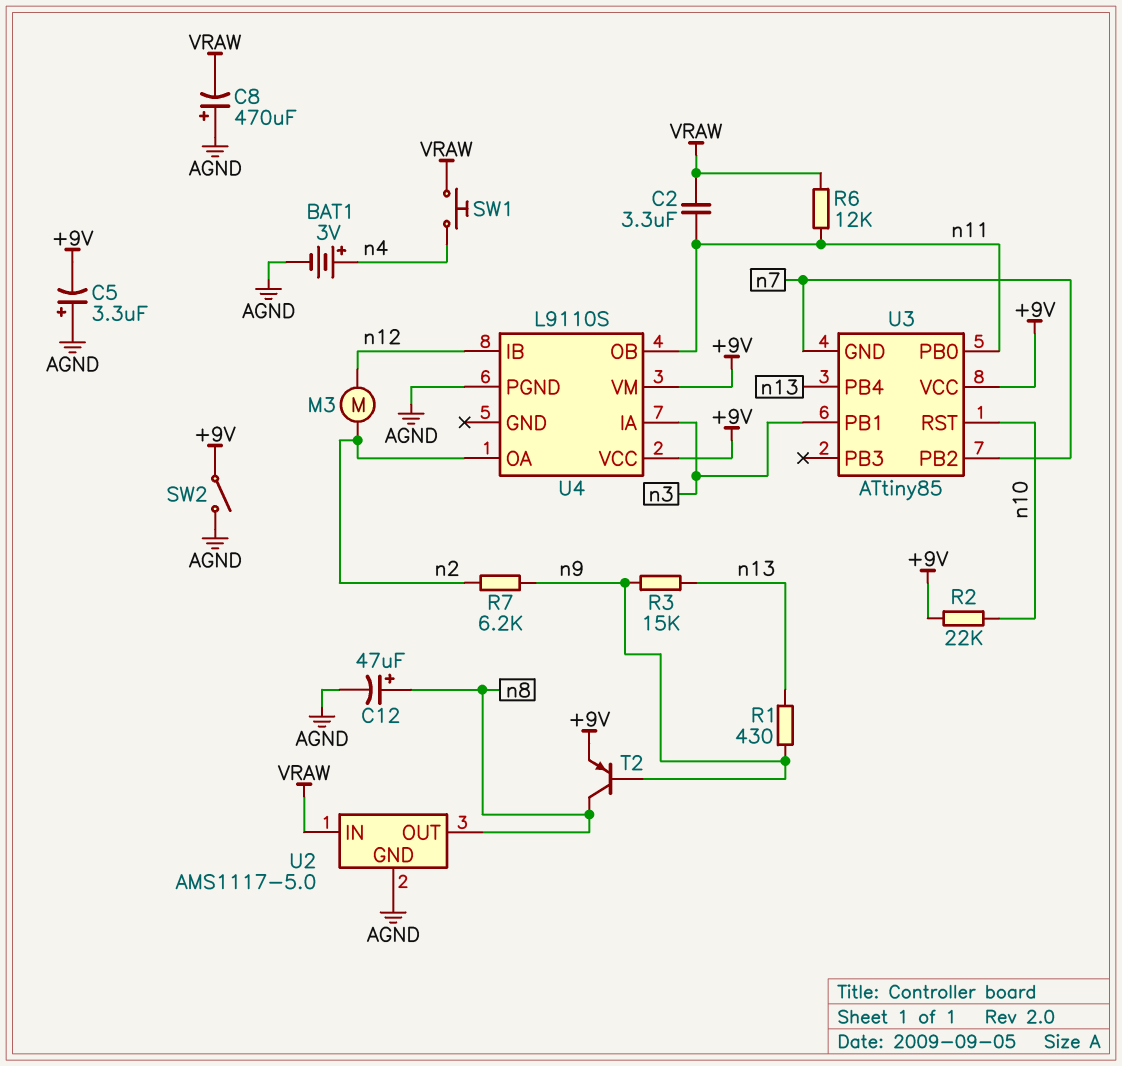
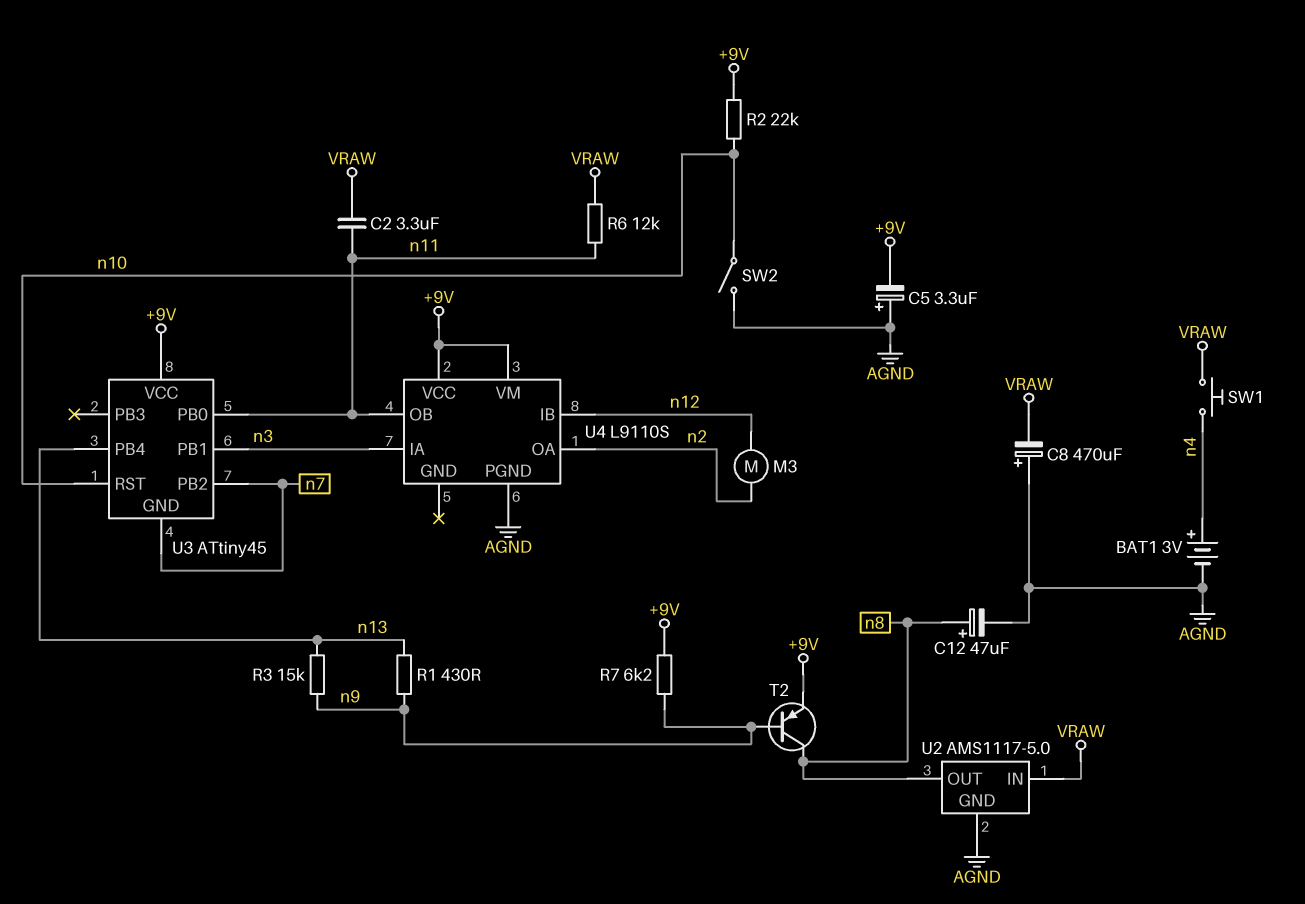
R7: 6.2k (n2, n9) -> 6.2k (+9V, n9)
SW2: switch (+9V, AGND) -> switch (AGND, n10)
U3: ATtiny85 -> ATtiny45

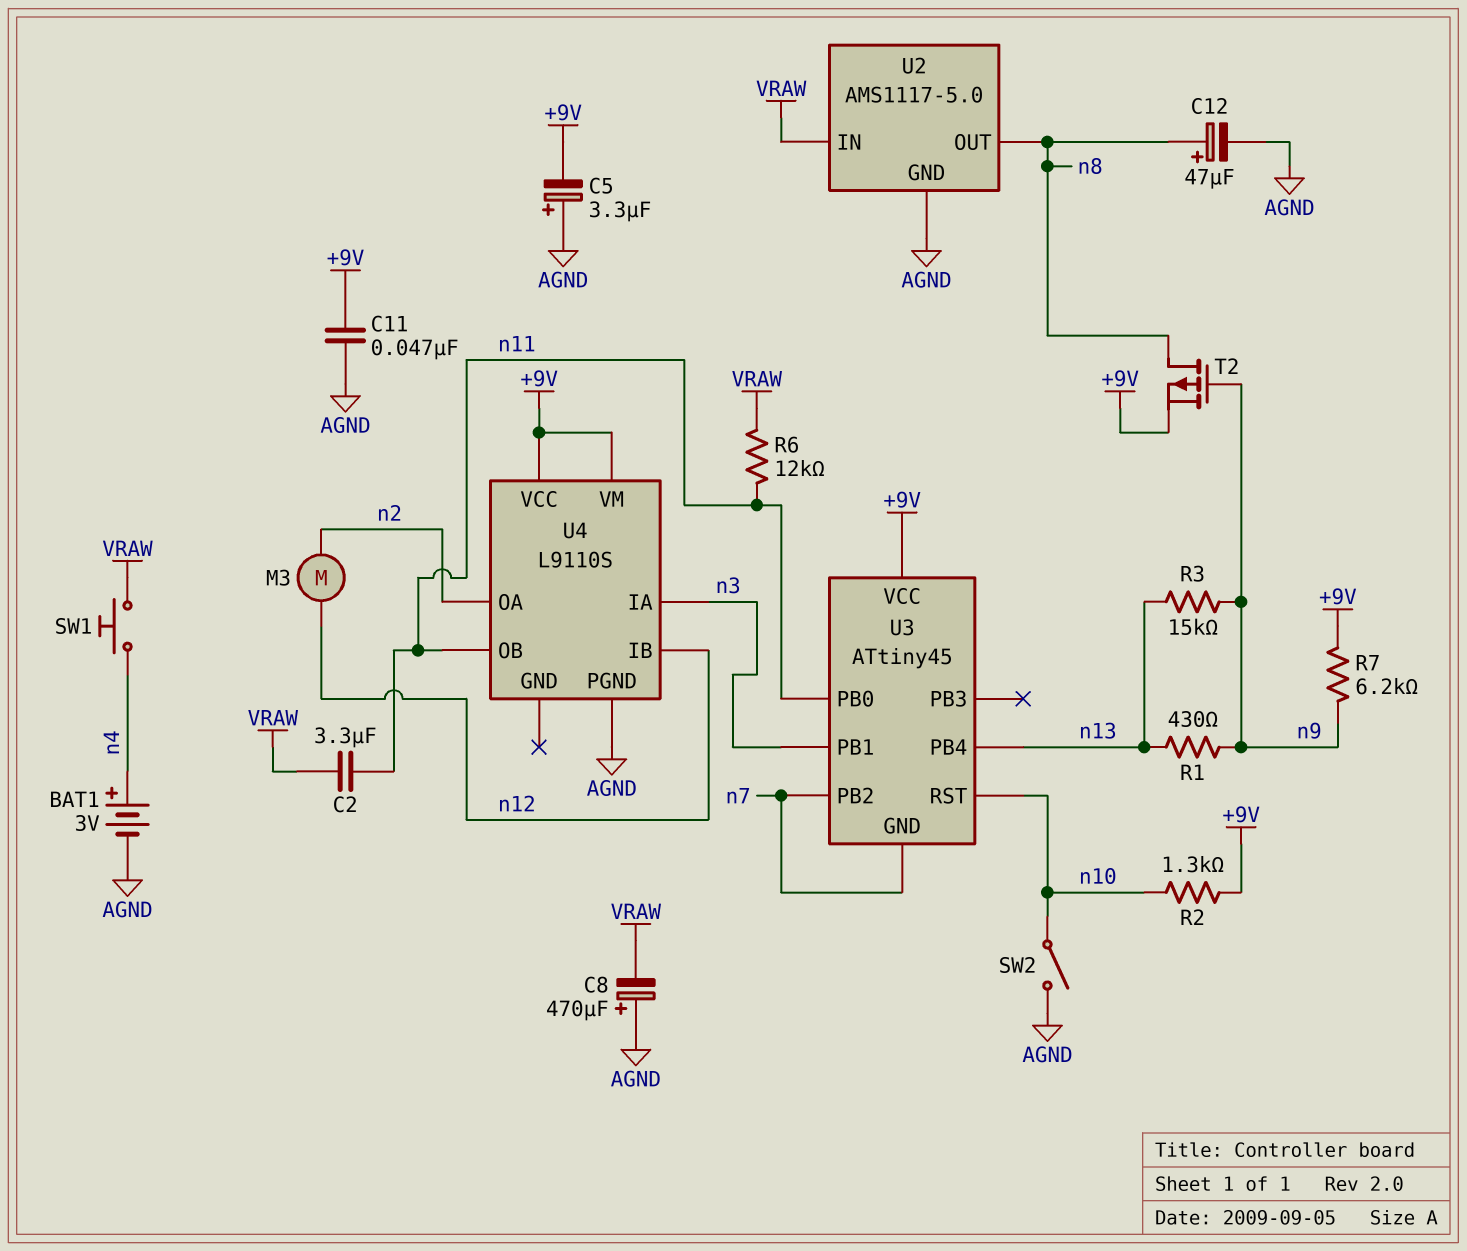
C11: none -> 47nF (+9V, AGND)
R2: 22k (+9V, n10) -> 1.3k (+9V, n10)
T2: PNP (B n9, C n8, E +9V) -> PMOS (G n9, D n8, S +9V)

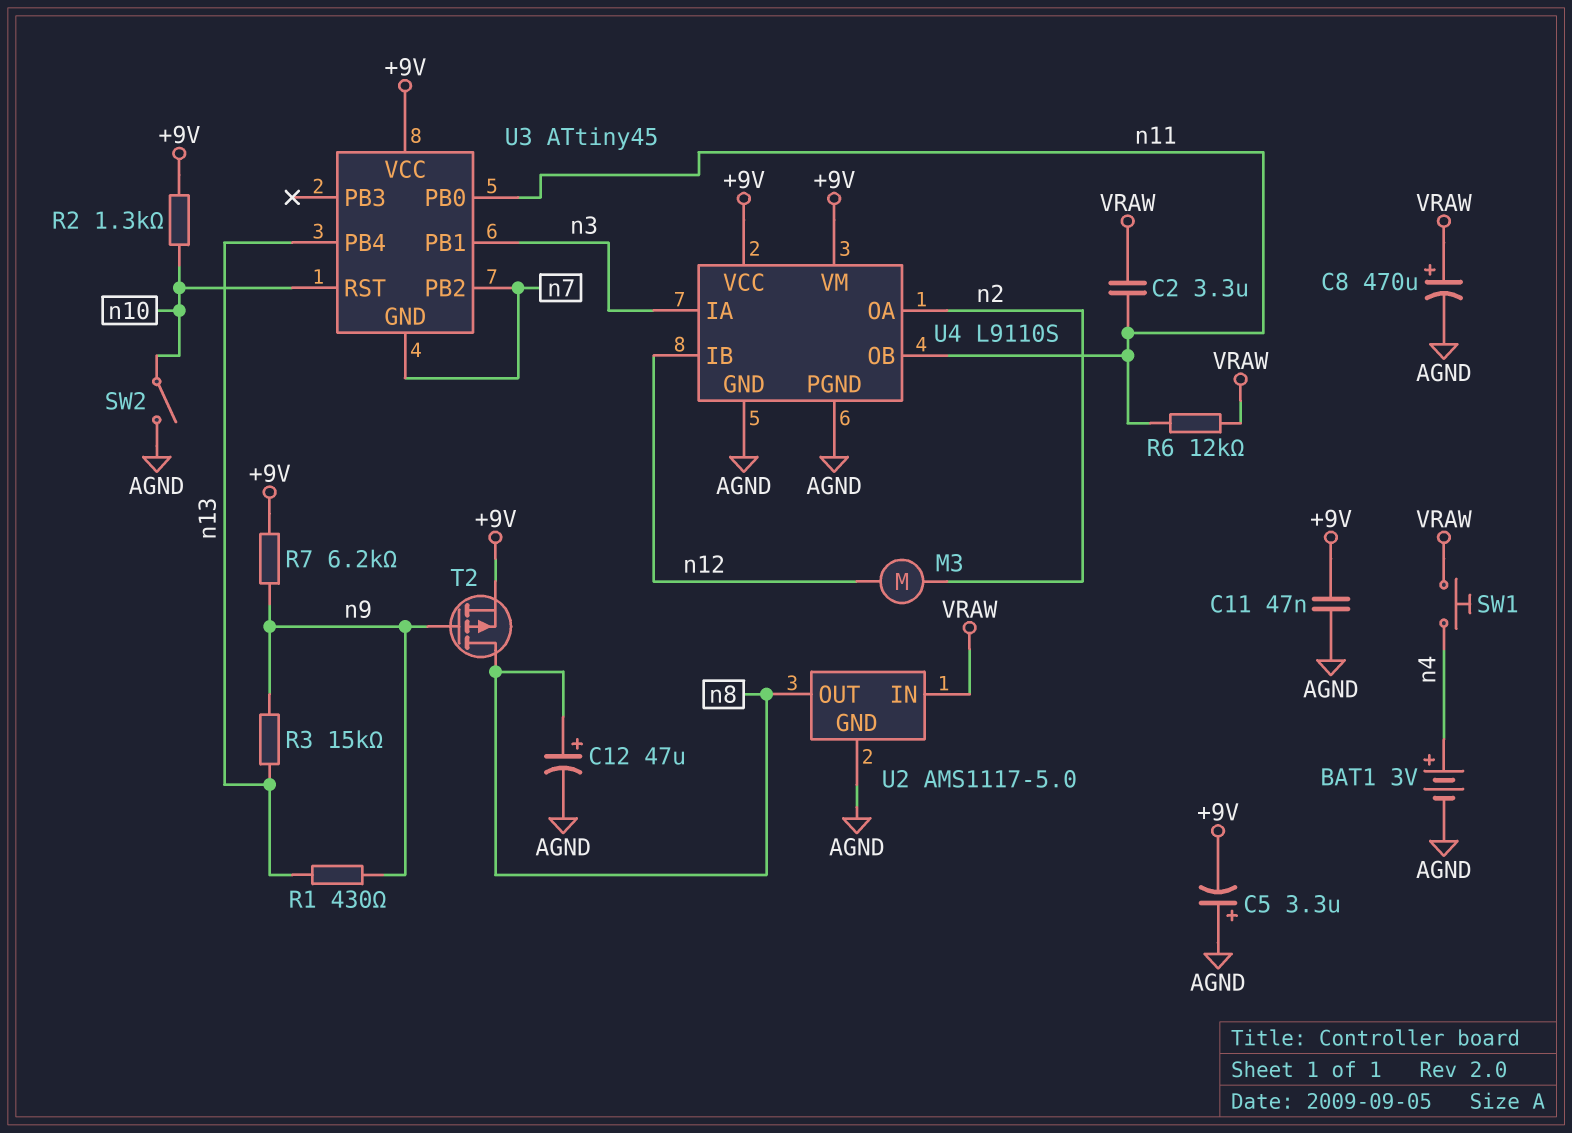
C8: 470uF (plus AGND, minus VRAW) -> 470uF (plus VRAW, minus AGND)
U4 pin GND: none -> AGND

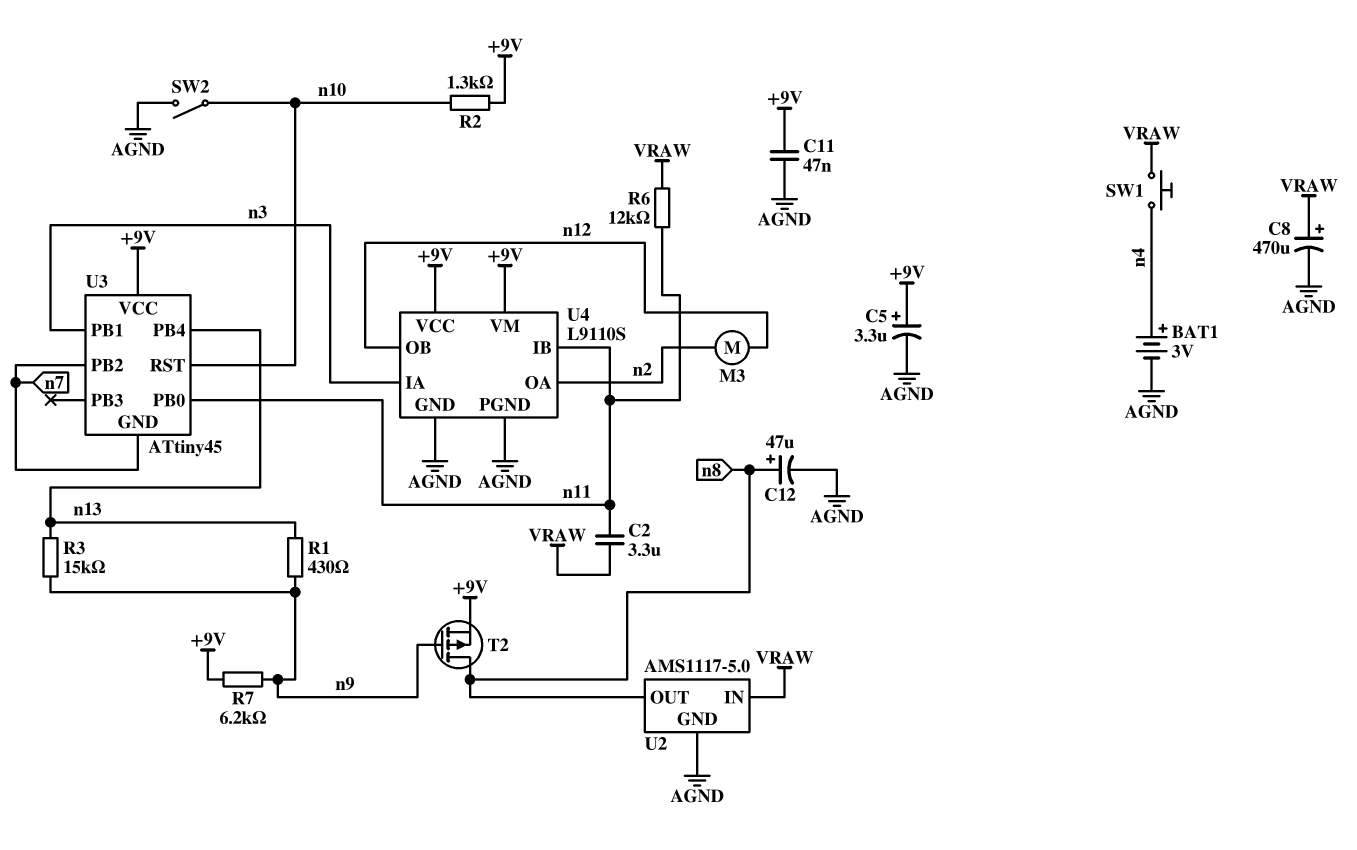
C5: 3.3uF (plus AGND, minus +9V) -> 3.3uF (plus +9V, minus AGND)
U4 pin IB: n12 -> n11
U4 pin OB: n11 -> n12

